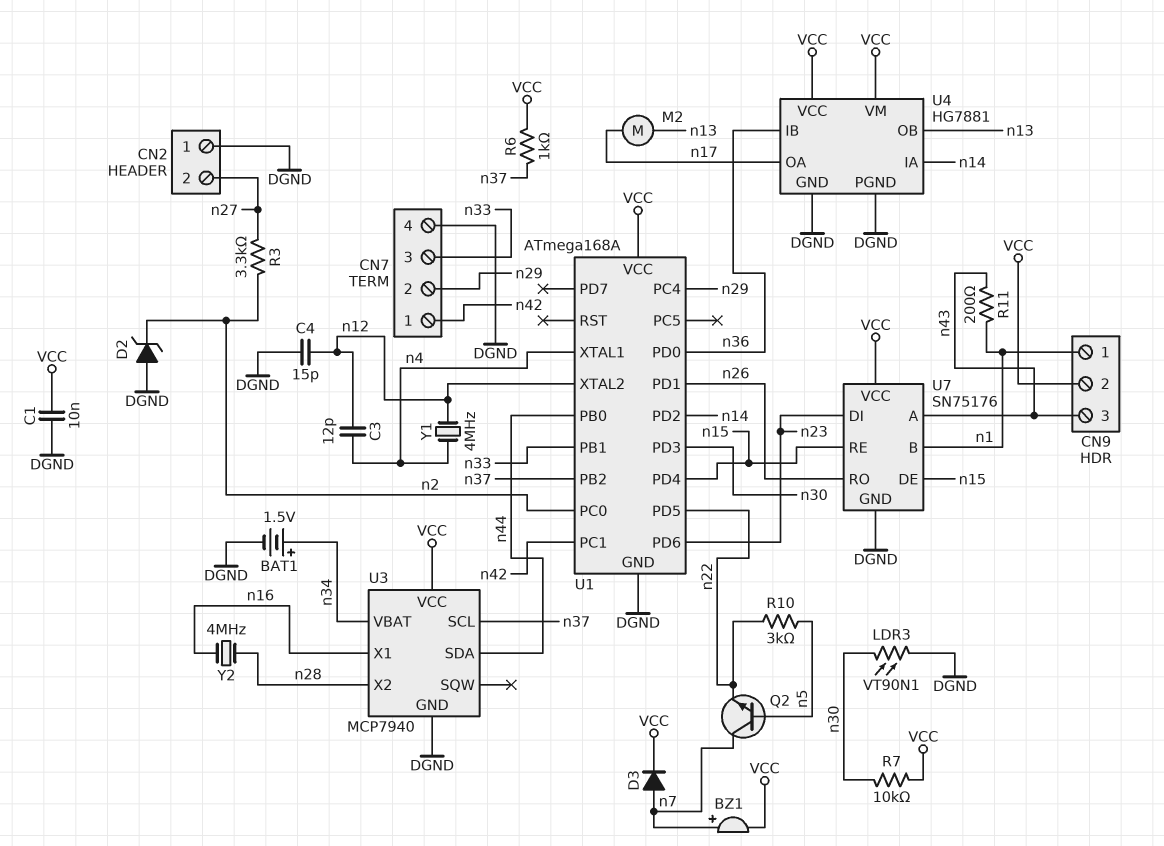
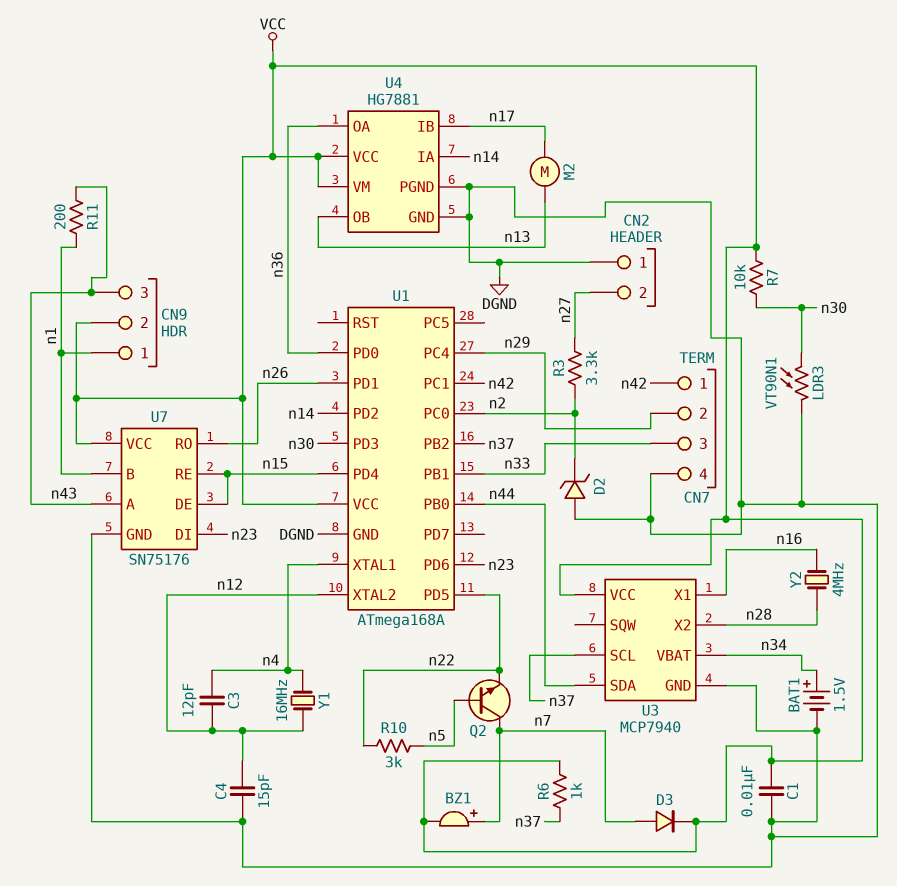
U4 pin IB: n36 -> n17
U4 pin OA: n17 -> n36
Y1: 4MHz (n4, n12) -> 16MHz (n4, n12)

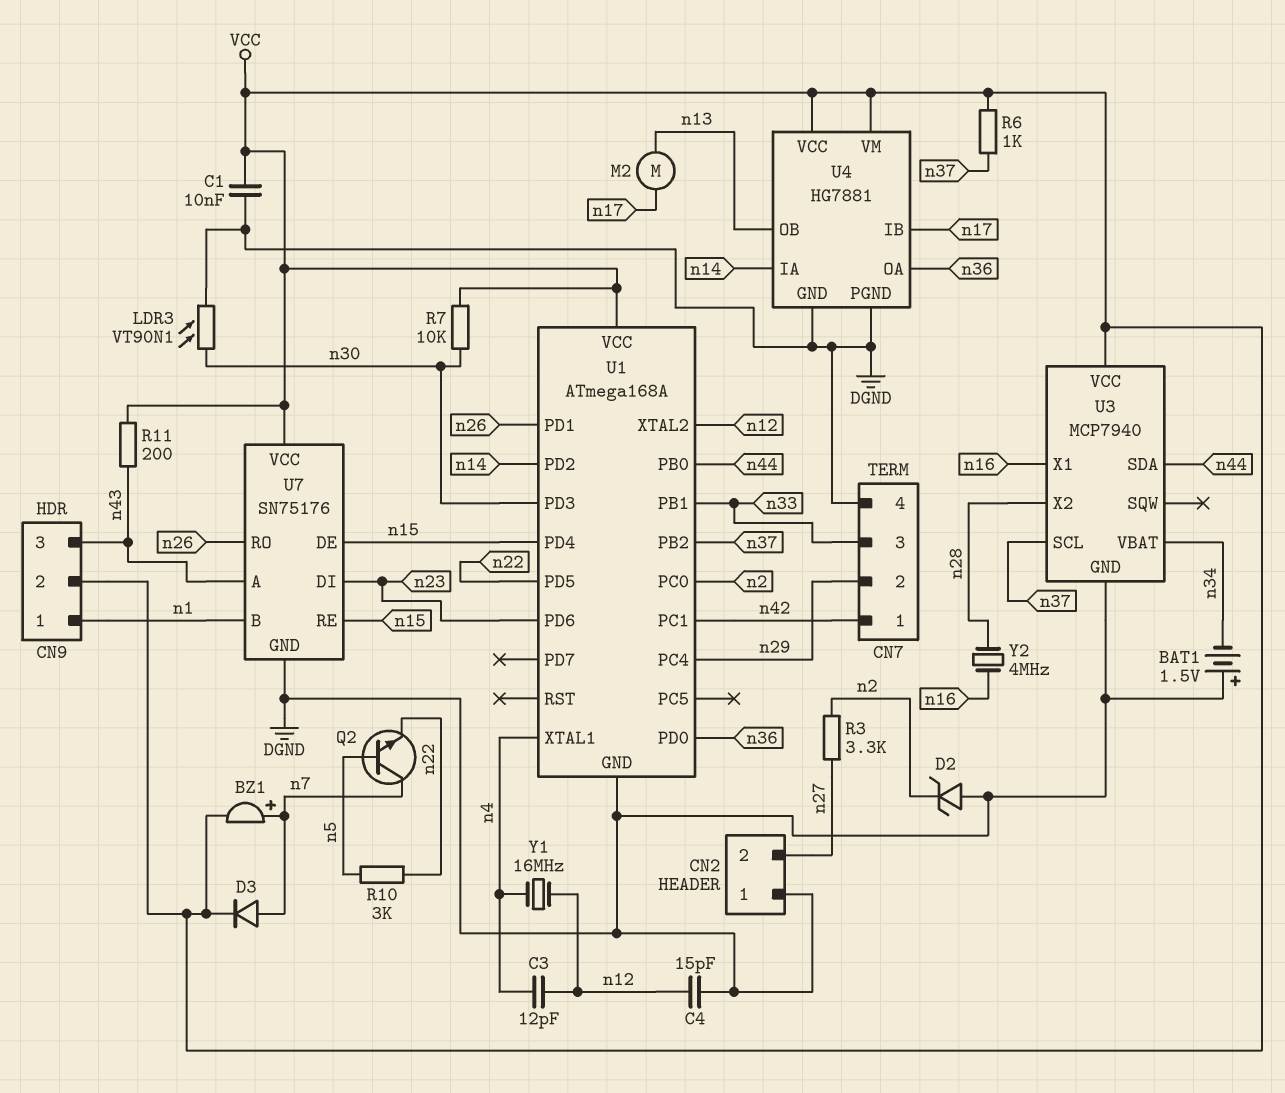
BAT1: 1.5V (plus n34, minus DGND) -> 1.5V (plus DGND, minus n34)
R11: 200 (n1, n43) -> 200 (VCC, n43)

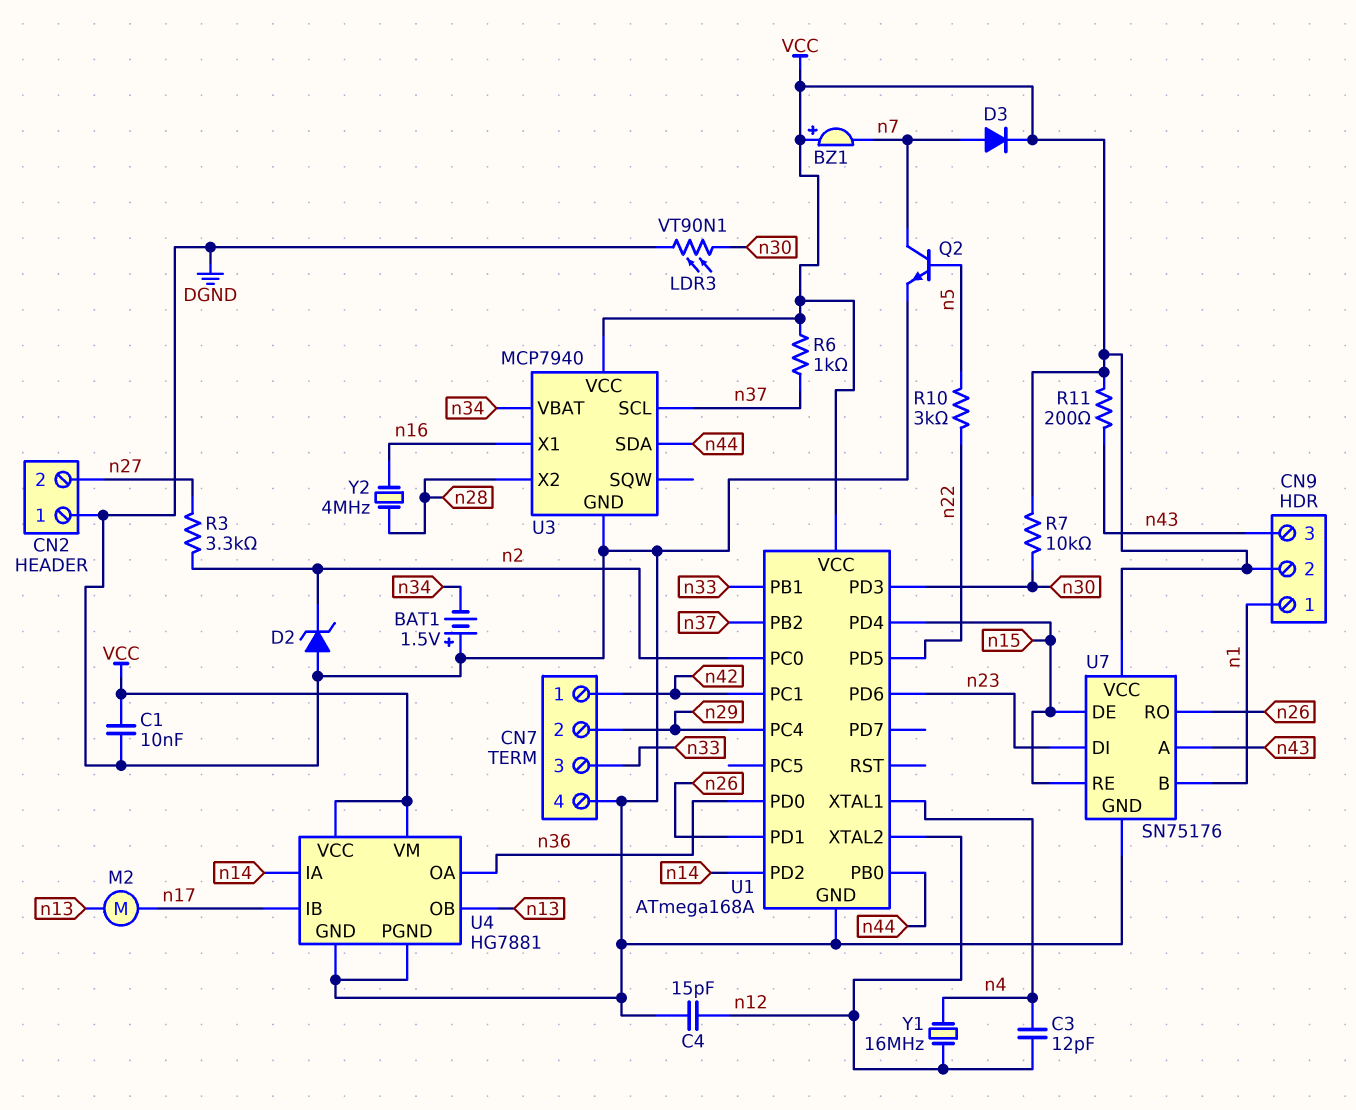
BZ1: buzzer (plus n7, minus VCC) -> buzzer (plus VCC, minus n7)
Q2: NPN (B n5, C n7, E n22) -> NPN (B n5, C n7, E DGND)

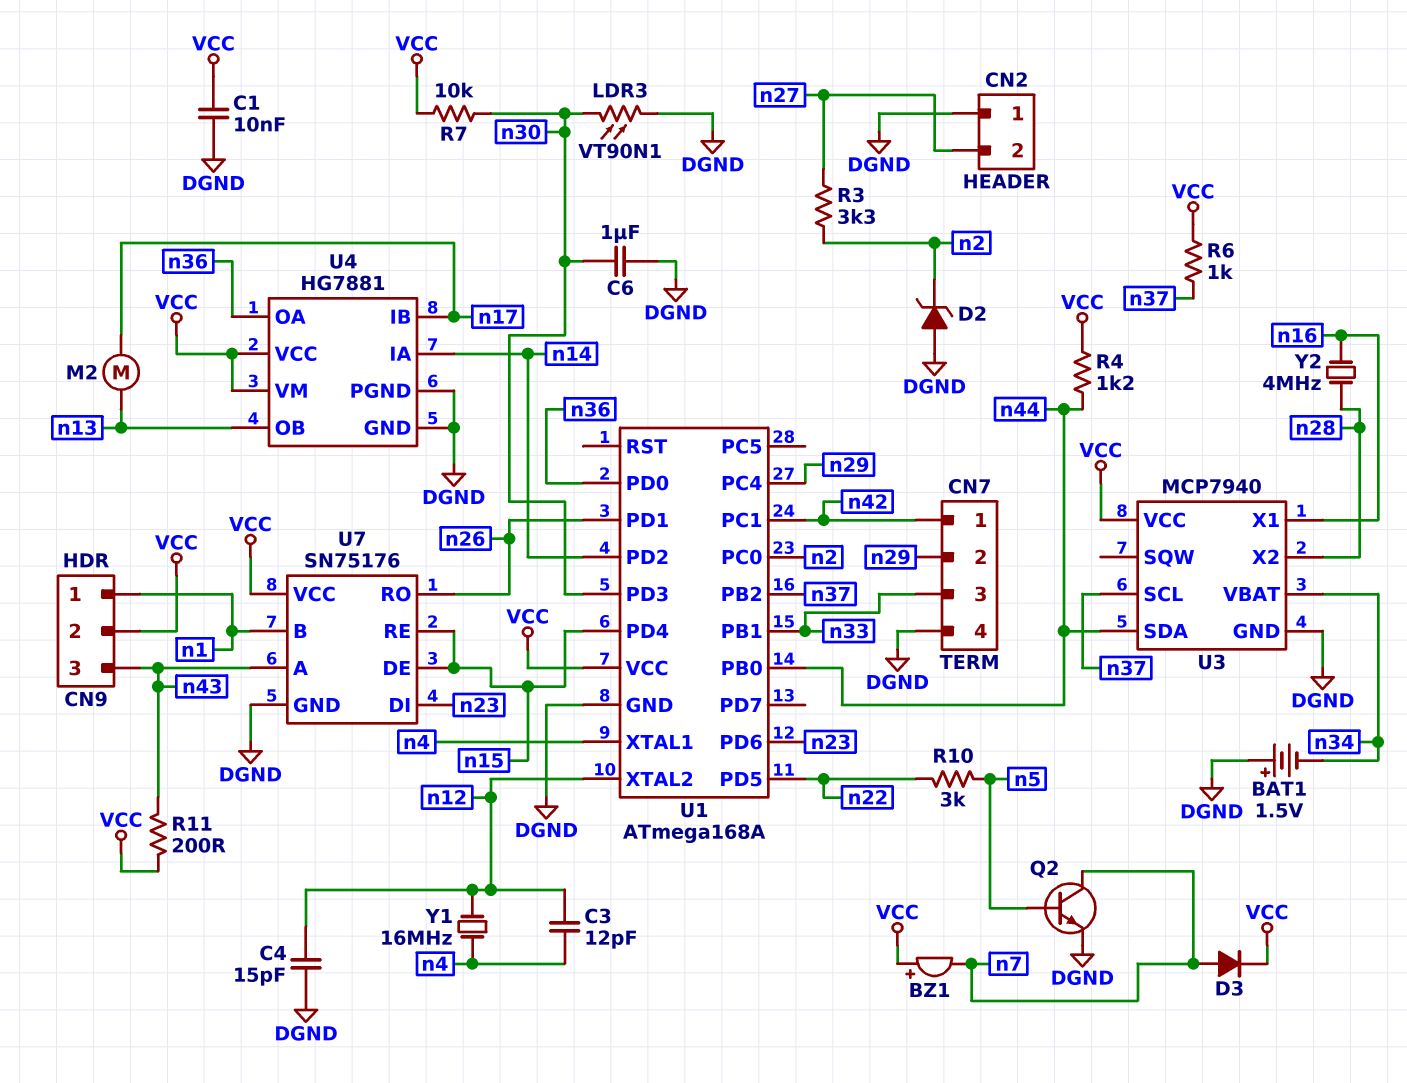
C6: none -> 1uF (DGND, n30)
R4: none -> 1.2k (VCC, n44)

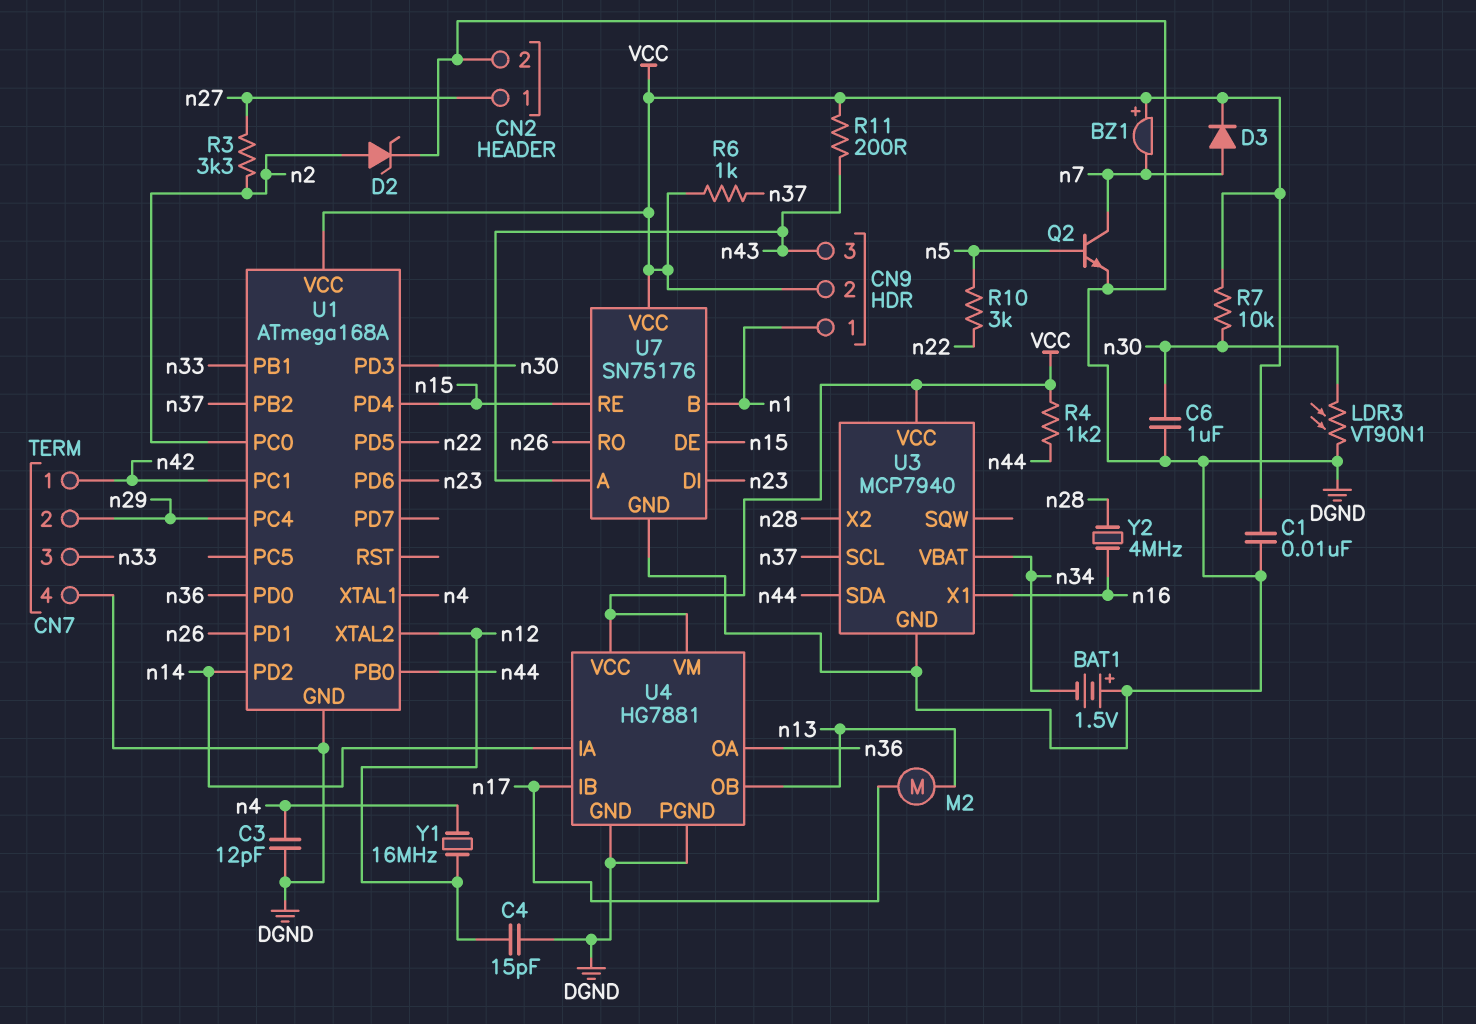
C3: 12pF (n4, n12) -> 12pF (DGND, n4)
CN2 pin 1: DGND -> n27
CN2 pin 2: n27 -> DGND
D2: zener (A DGND, K n2) -> zener (A n2, K DGND)

